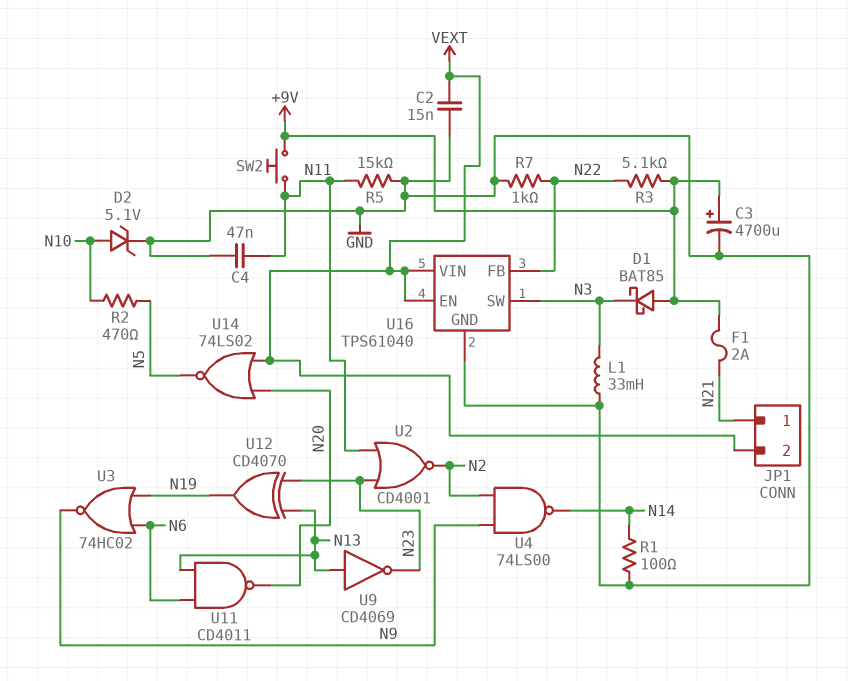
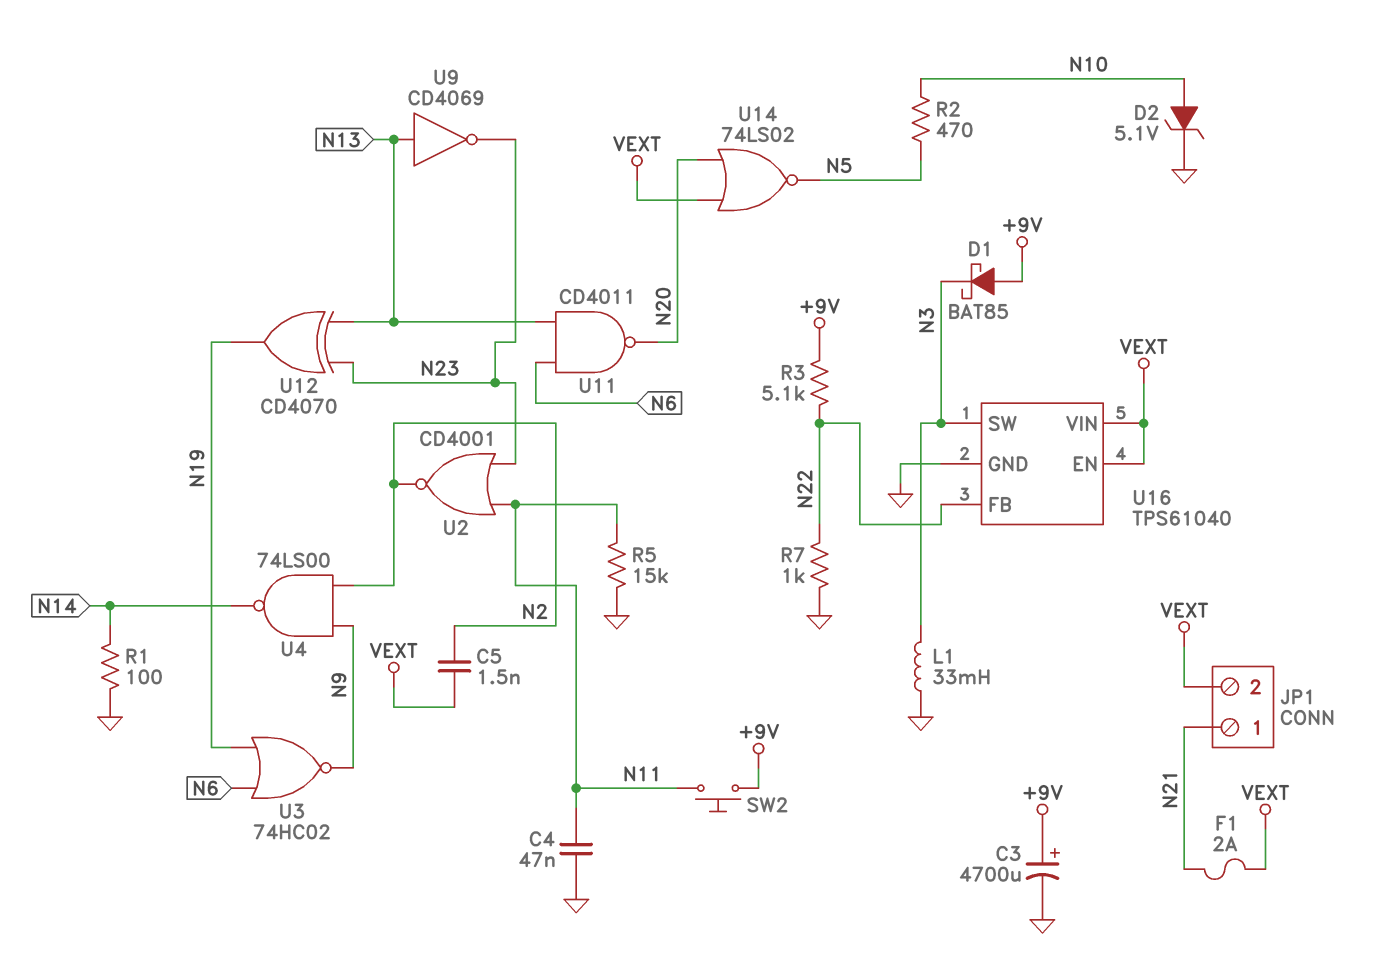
C2: 15nF (GND, VEXT) -> none
C5: none -> 1.5nF (N2, VEXT)
F1: 2A (+9V, N21) -> 2A (N21, VEXT)

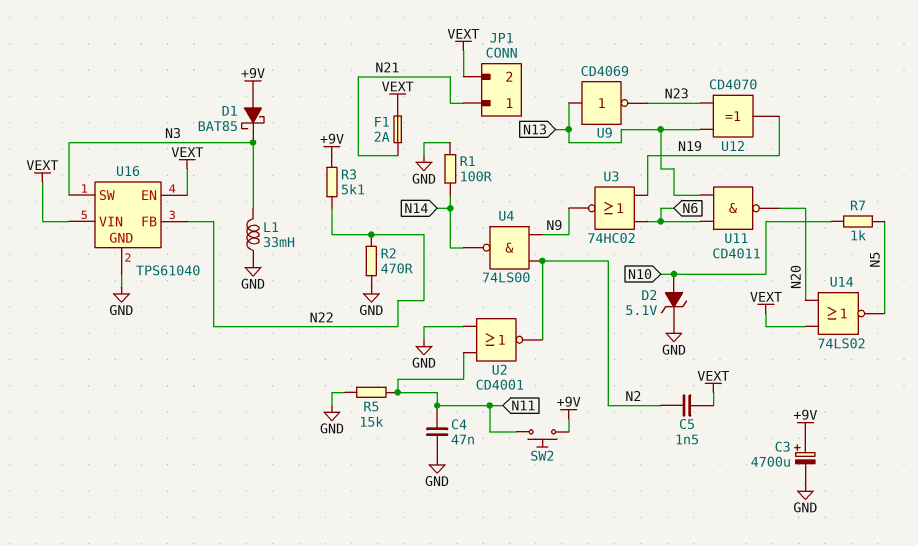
R2: 470 (N5, N10) -> 470 (GND, N22)
R7: 1k (GND, N22) -> 1k (N5, N10)
U2: NOR CD4001 (in N11, in N23, out N2) -> NOR CD4001 (in GND, in N11, out N2)

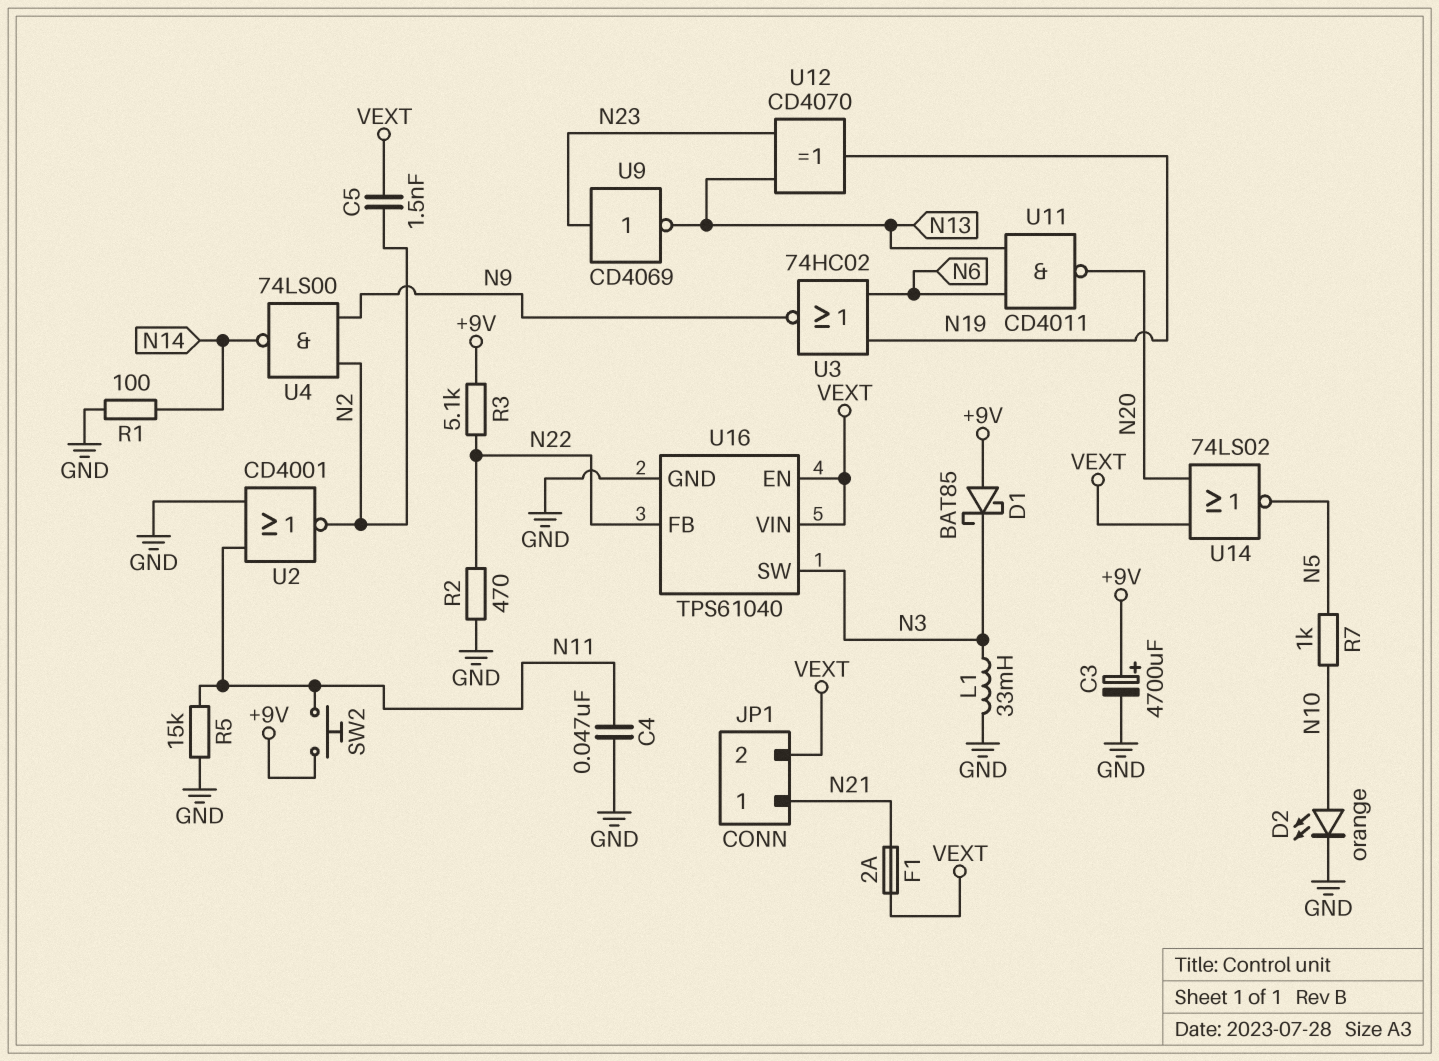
D2: zener 5.1V (A N10, K GND) -> LED orange (A N10, K GND)
U9: NOT CD4069 (in N13, out N23) -> NOT CD4069 (in N23, out N13)

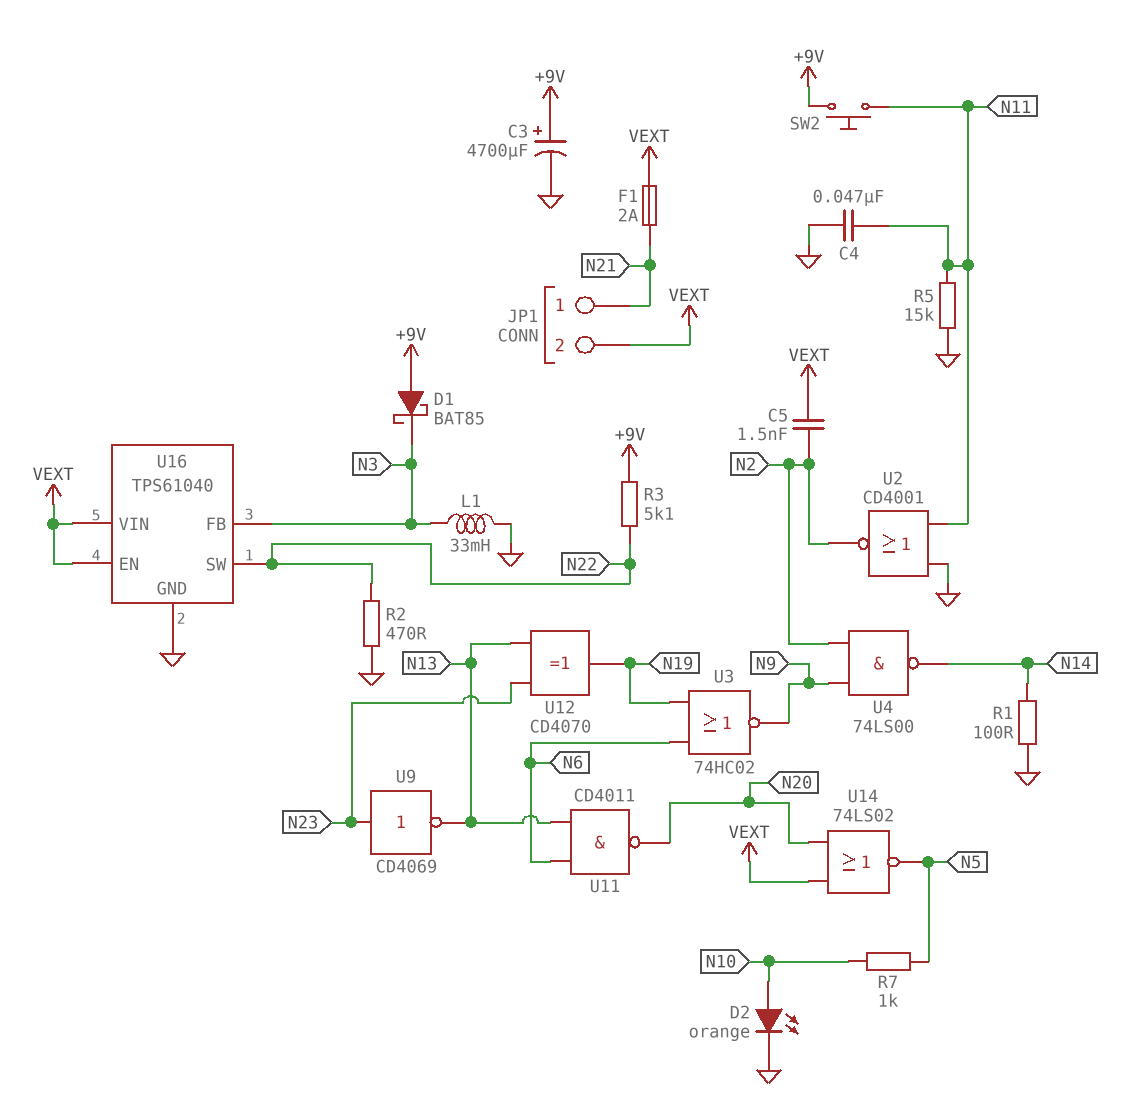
U16 pin FB: N22 -> N3
U16 pin SW: N3 -> N22

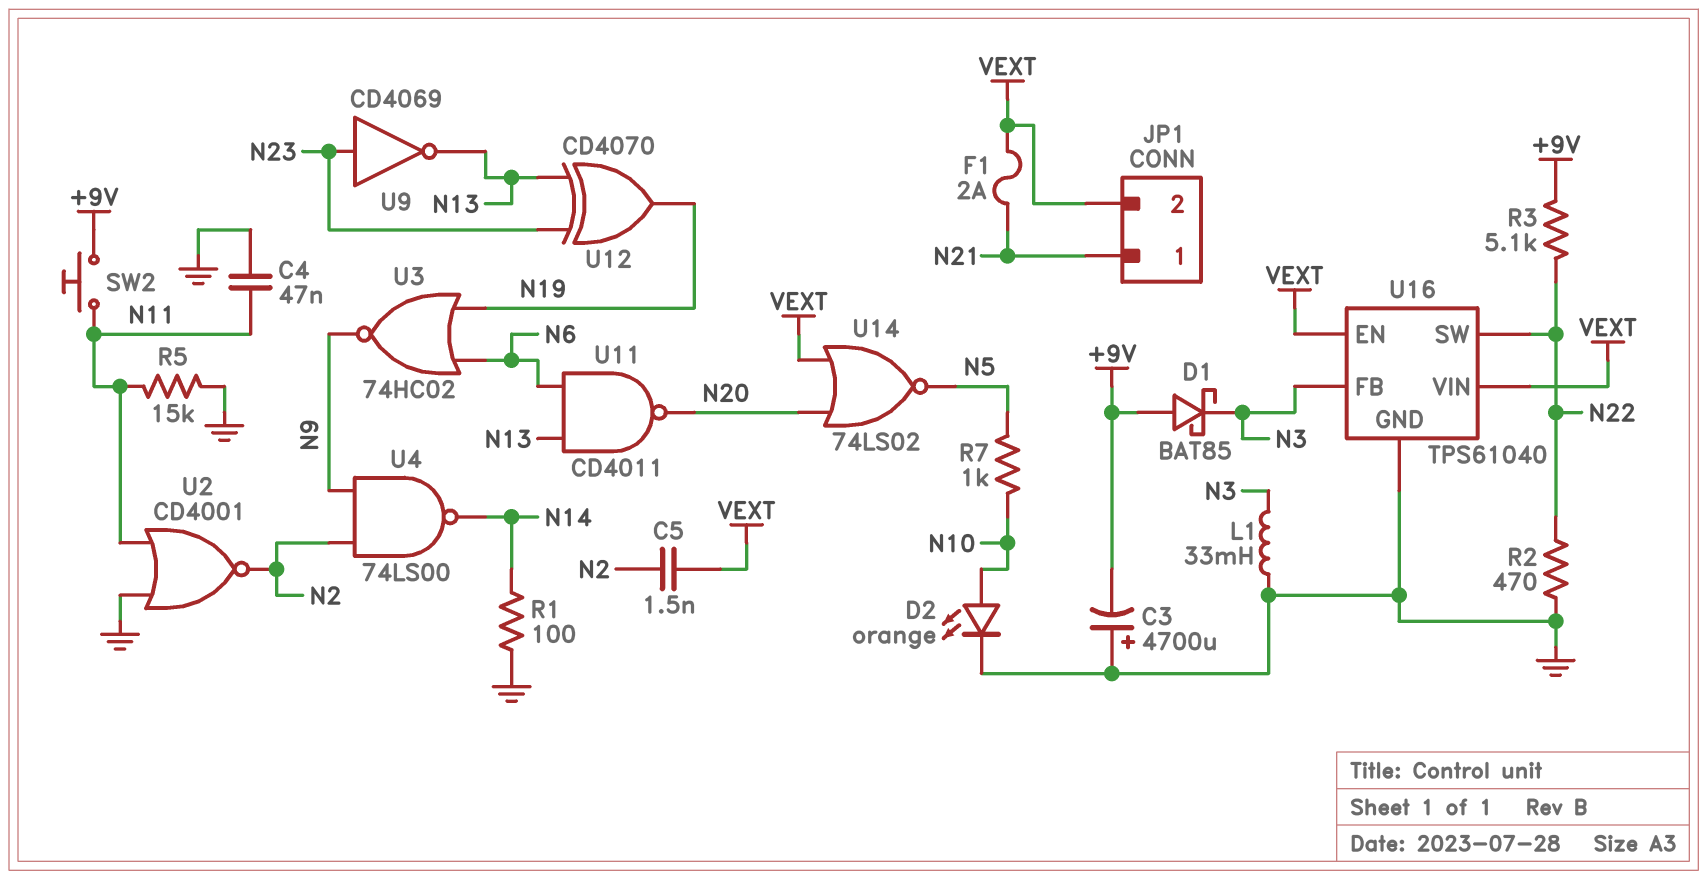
C3: 4700uF (plus +9V, minus GND) -> 4700uF (plus GND, minus +9V)

